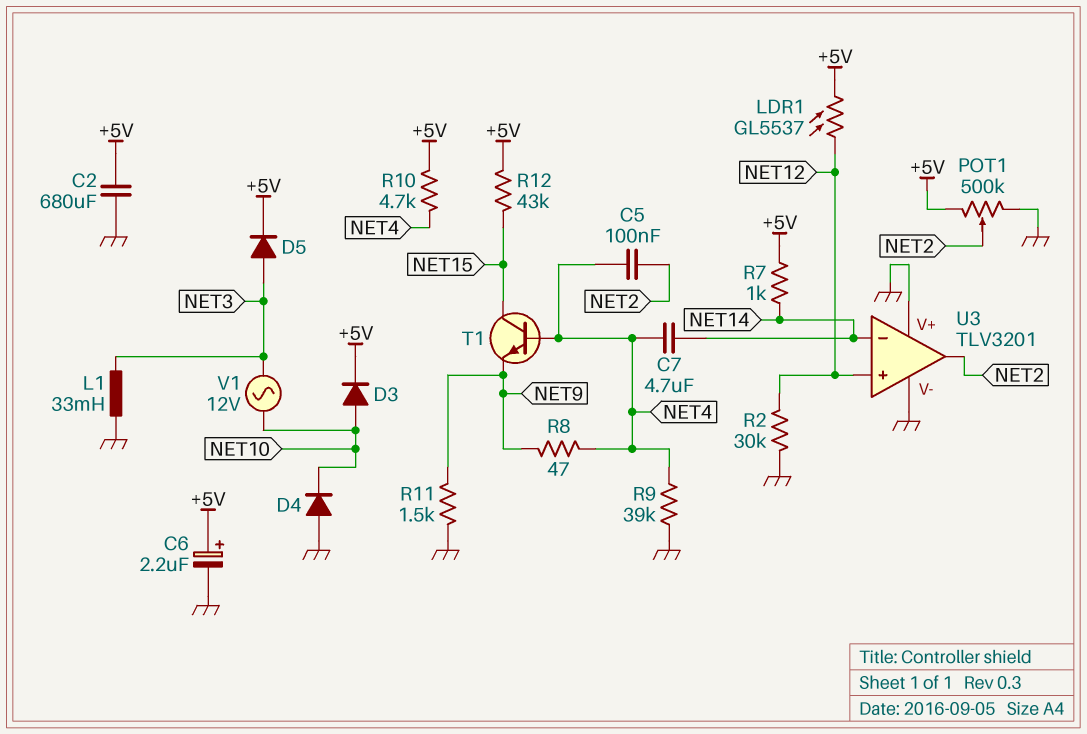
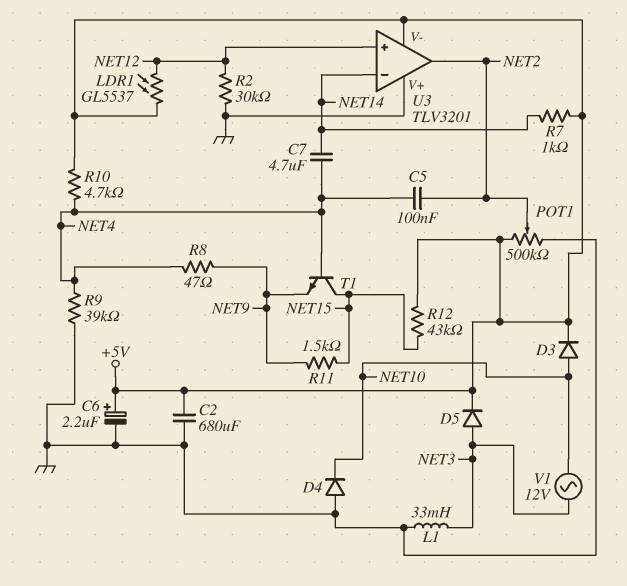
R11: 1.5k (GND, NET9) -> 1.5k (NET9, NET15)
U3 pin V-: GND -> +5V

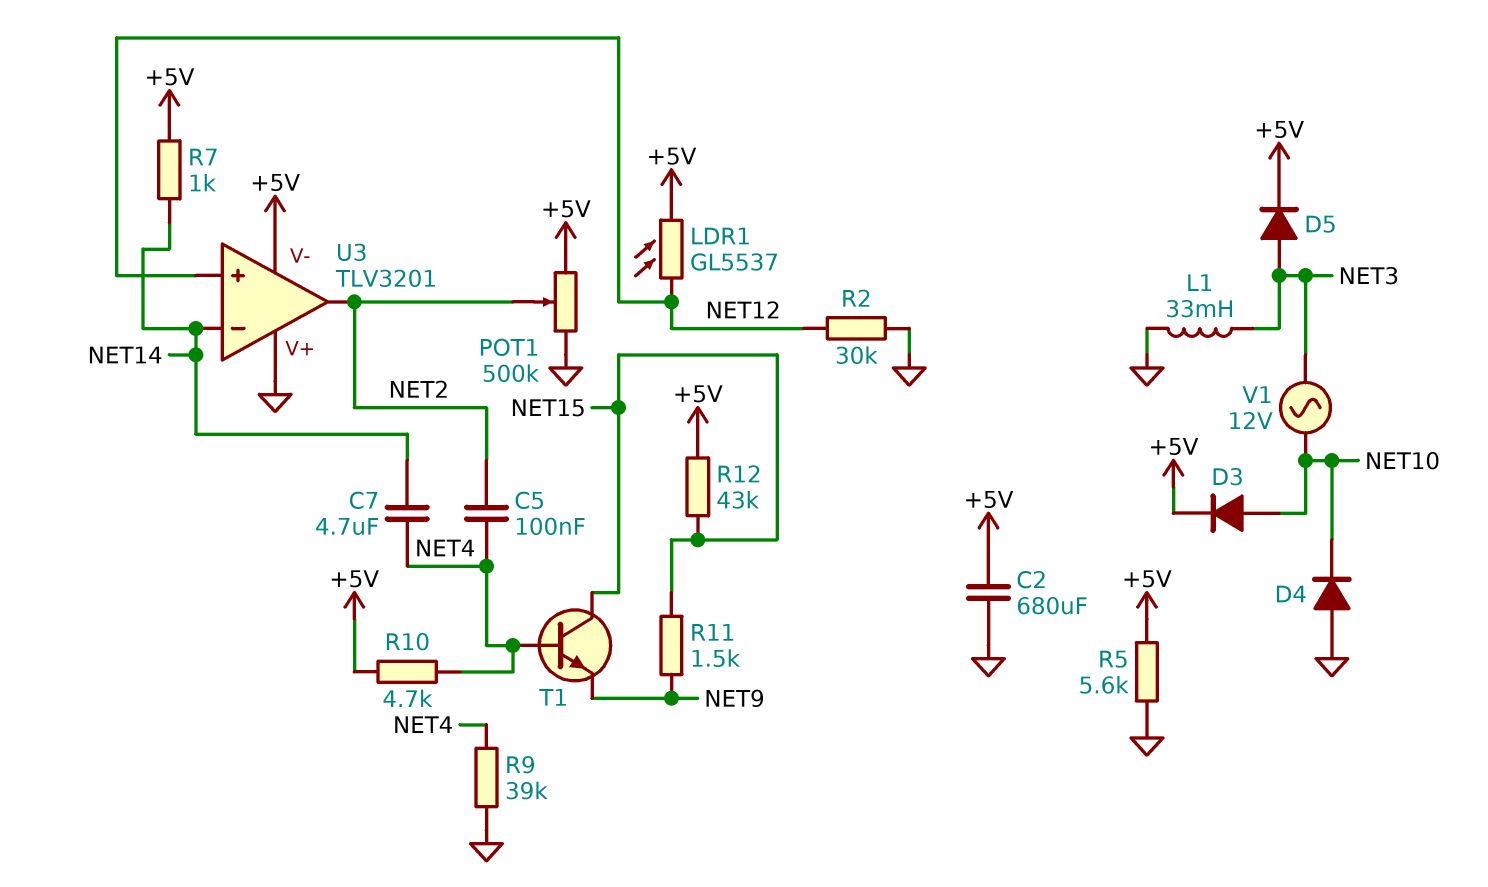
C6: 2.2uF (plus +5V, minus GND) -> none
R5: none -> 5.6k (+5V, GND)
R8: 47 (NET4, NET9) -> none

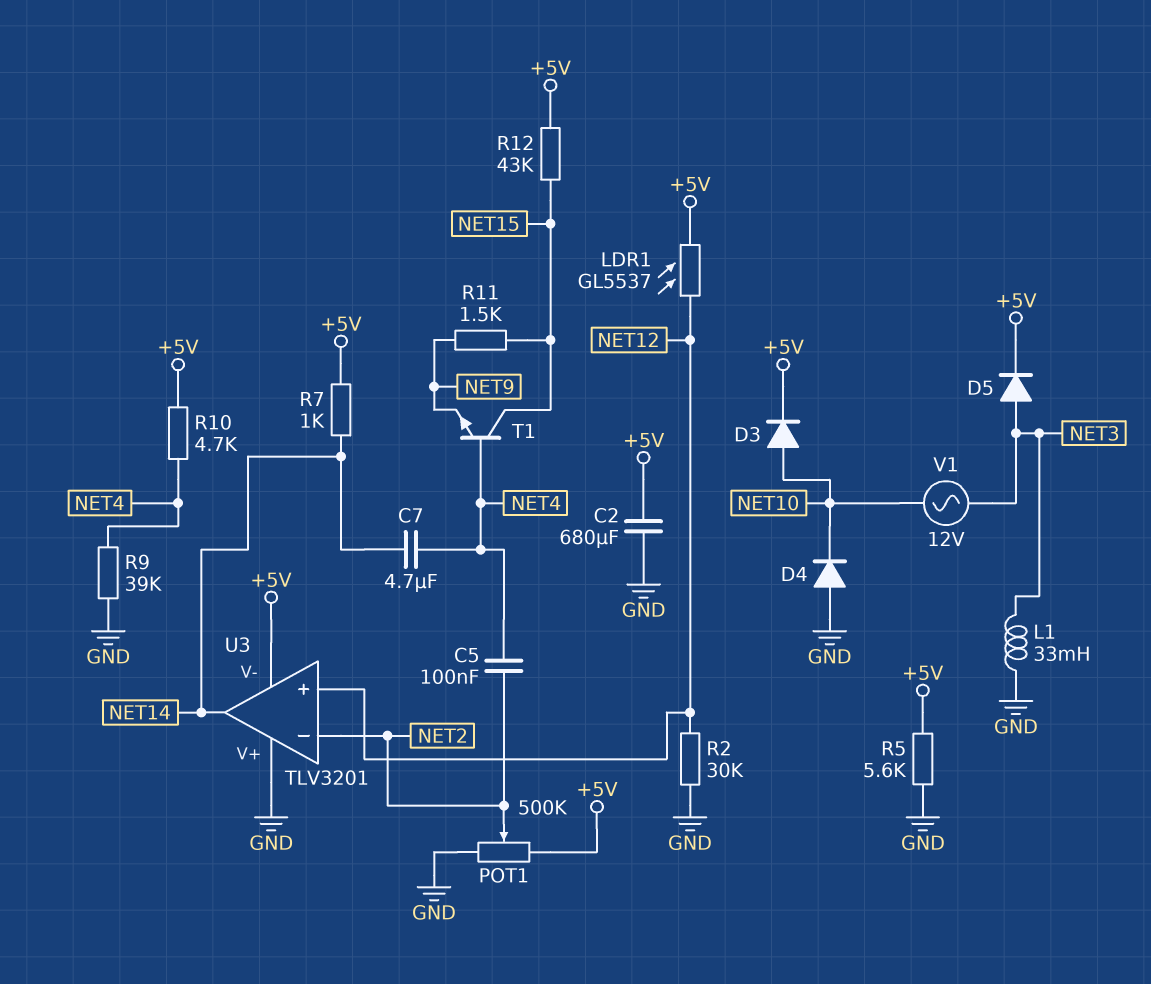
U3 pin in-: NET14 -> NET2
U3 pin out: NET2 -> NET14

